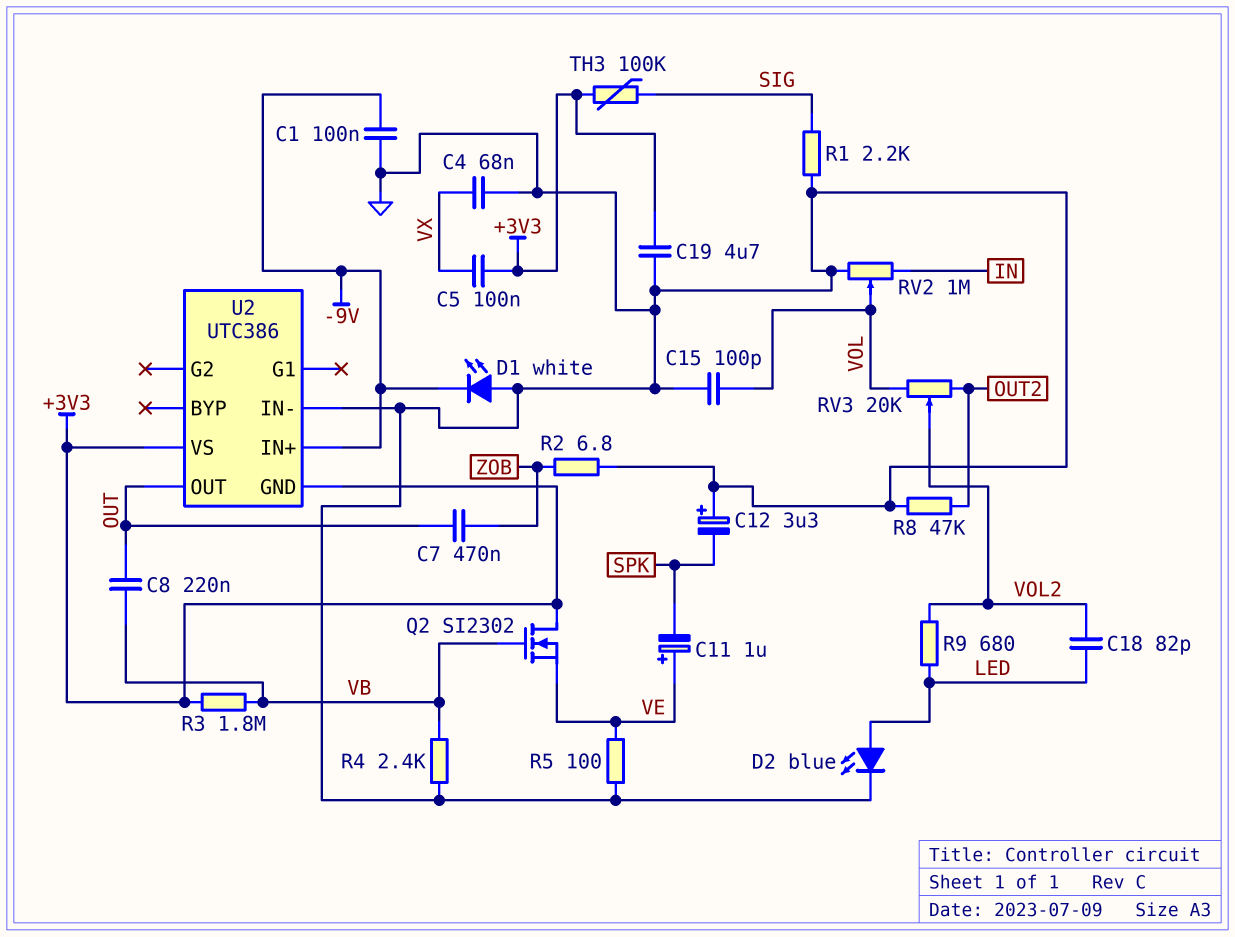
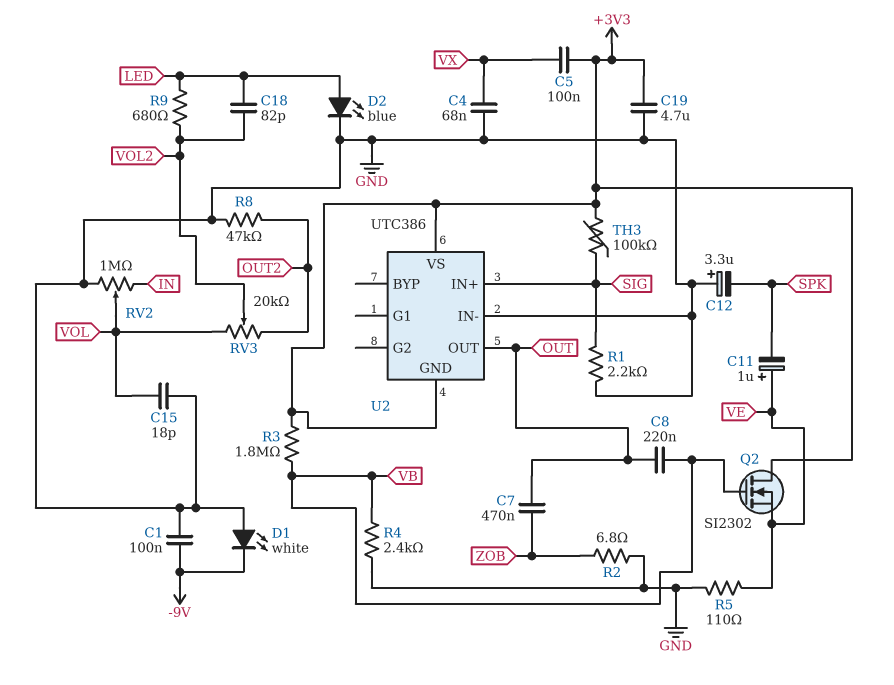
C15: 100pF (GND, VOL) -> 18pF (GND, VOL)
R5: 100 (GND, VE) -> 110 (GND, VE)
U2 pin IN+: -9V -> SIG

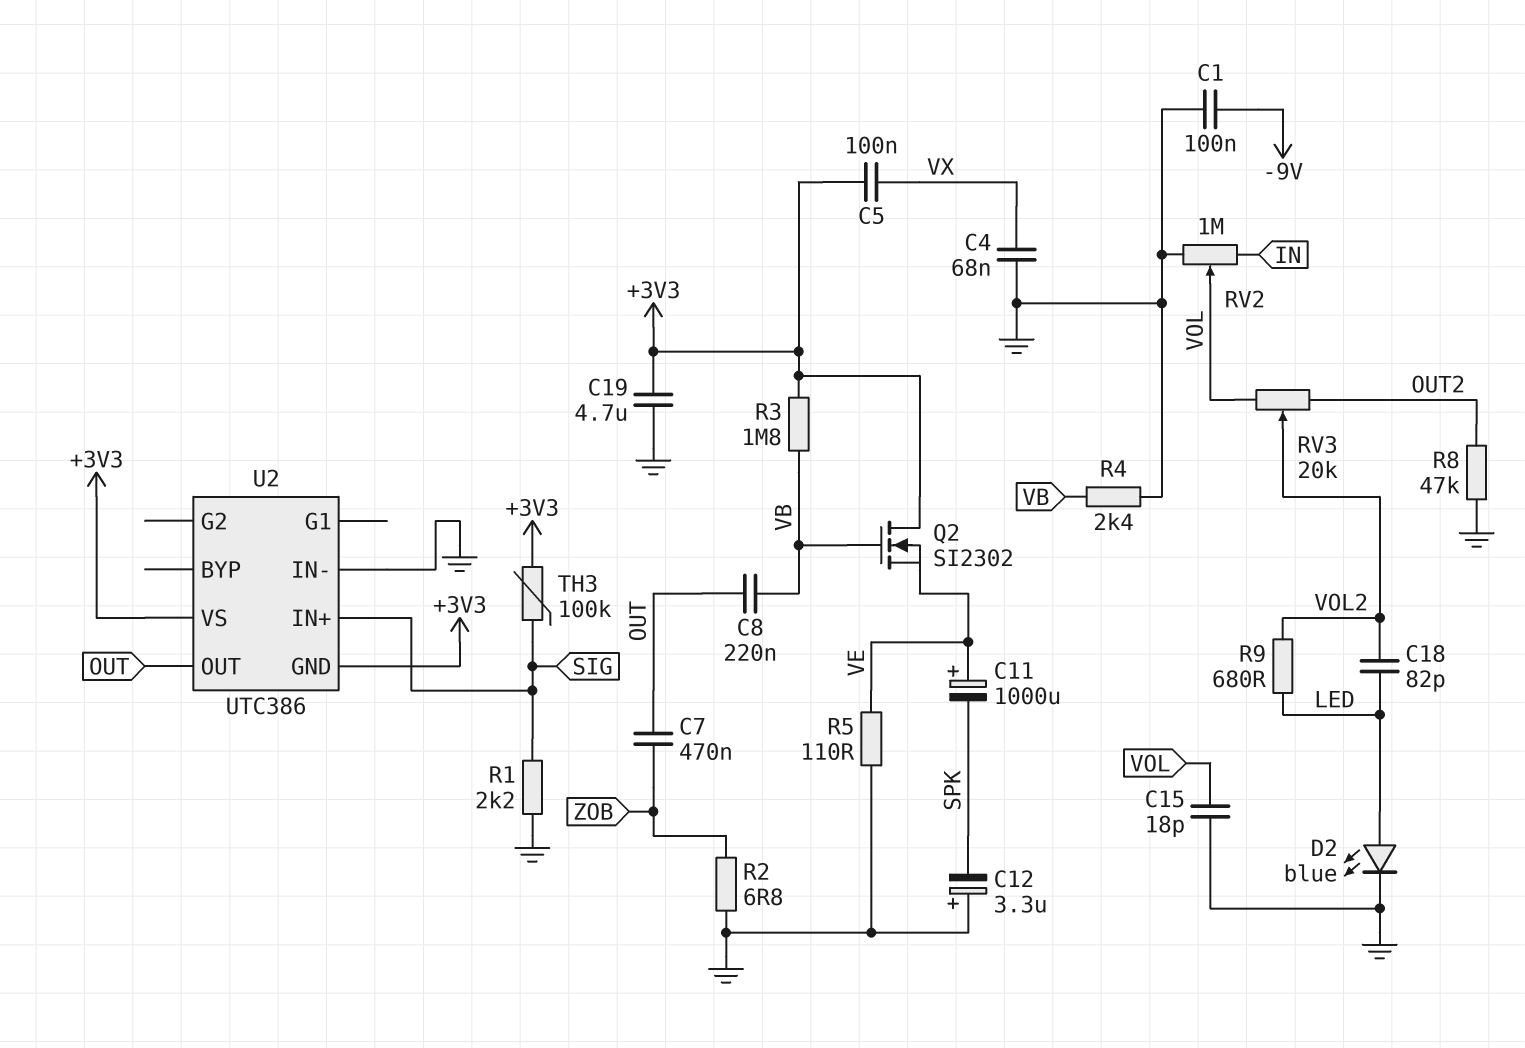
C11: 1uF (plus VE, minus SPK) -> 1000uF (plus VE, minus SPK)
D1: LED white (A GND, K -9V) -> none

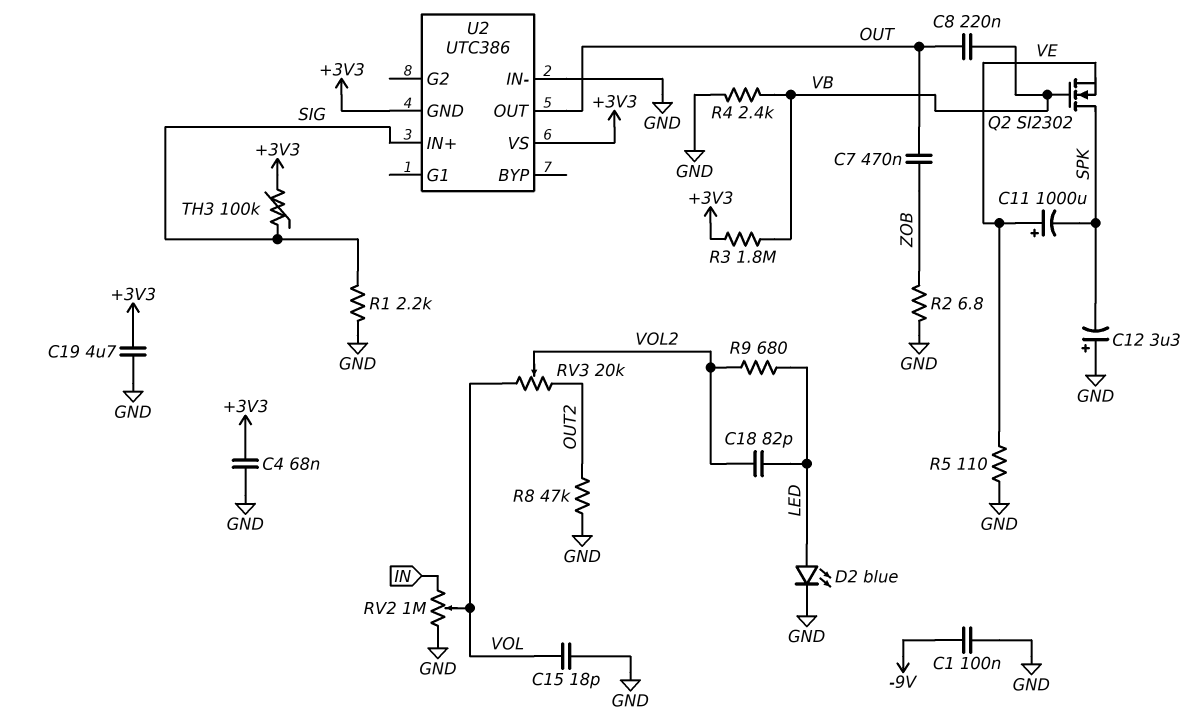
C4: 68nF (GND, VX) -> 68nF (+3V3, GND)
C5: 100nF (+3V3, VX) -> none
Q2: NMOS SI2302 (G VB, D +3V3, S VE) -> NMOS SI2302 (G VB, D SPK, S VE)

